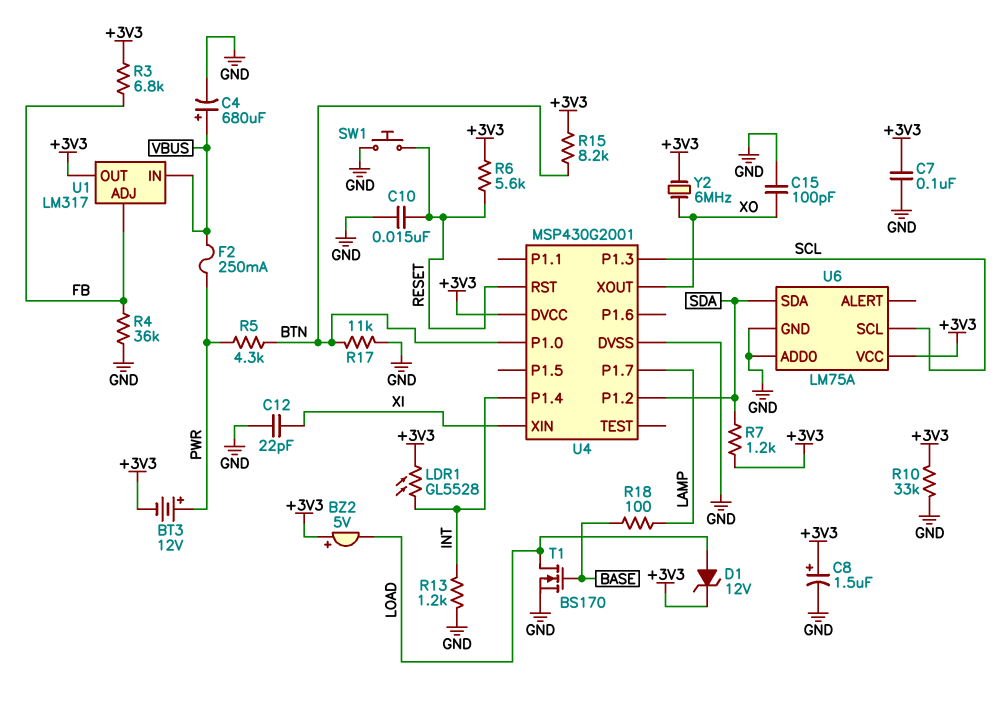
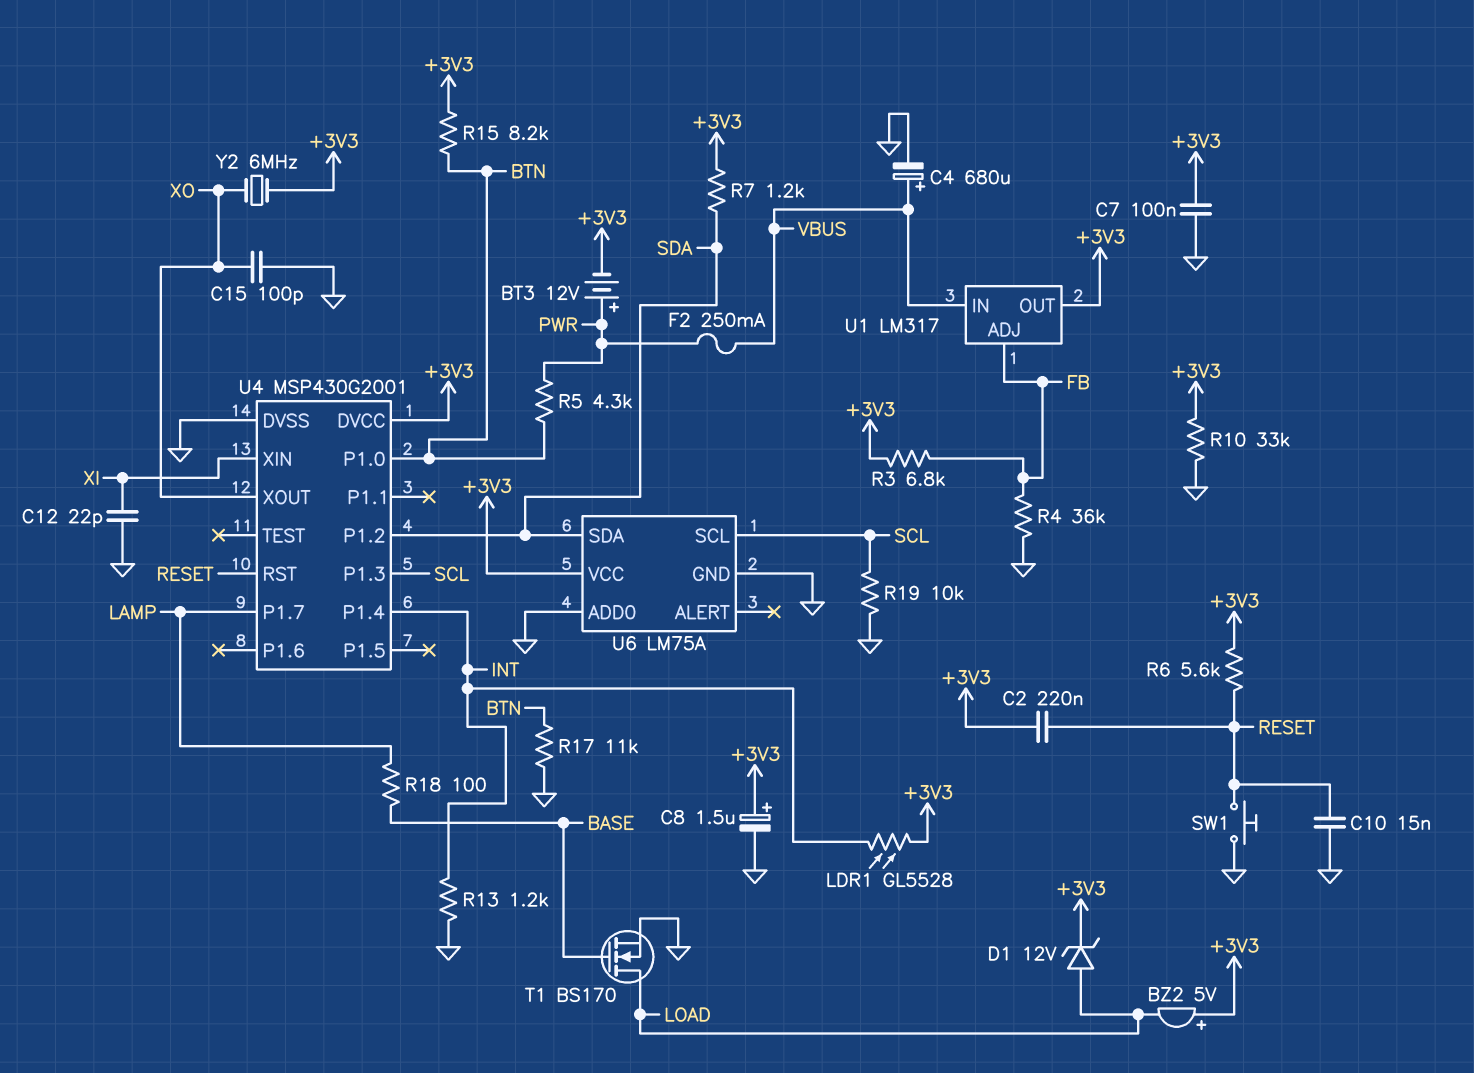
C2: none -> 220nF (+3V3, RESET)
R19: none -> 10k (GND, SCL)

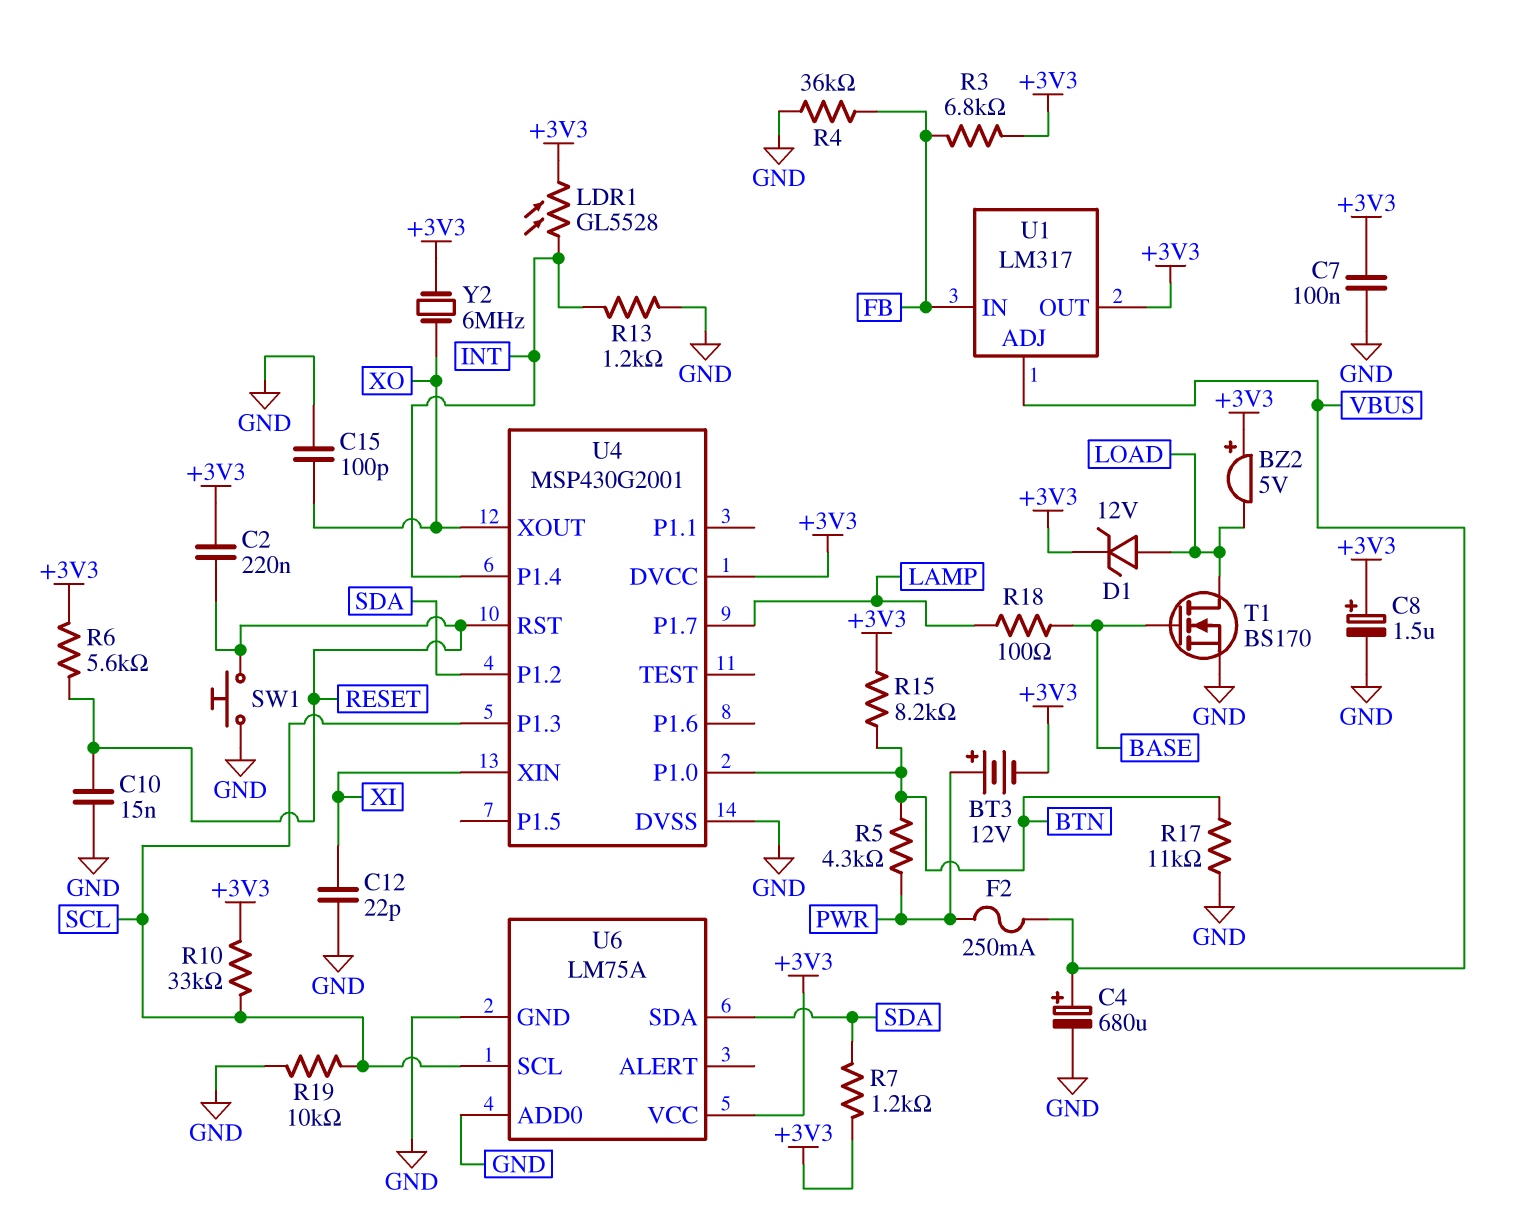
R10: 33k (+3V3, GND) -> 33k (+3V3, SCL)
U1 pin ADJ: FB -> VBUS
U1 pin IN: VBUS -> FB

